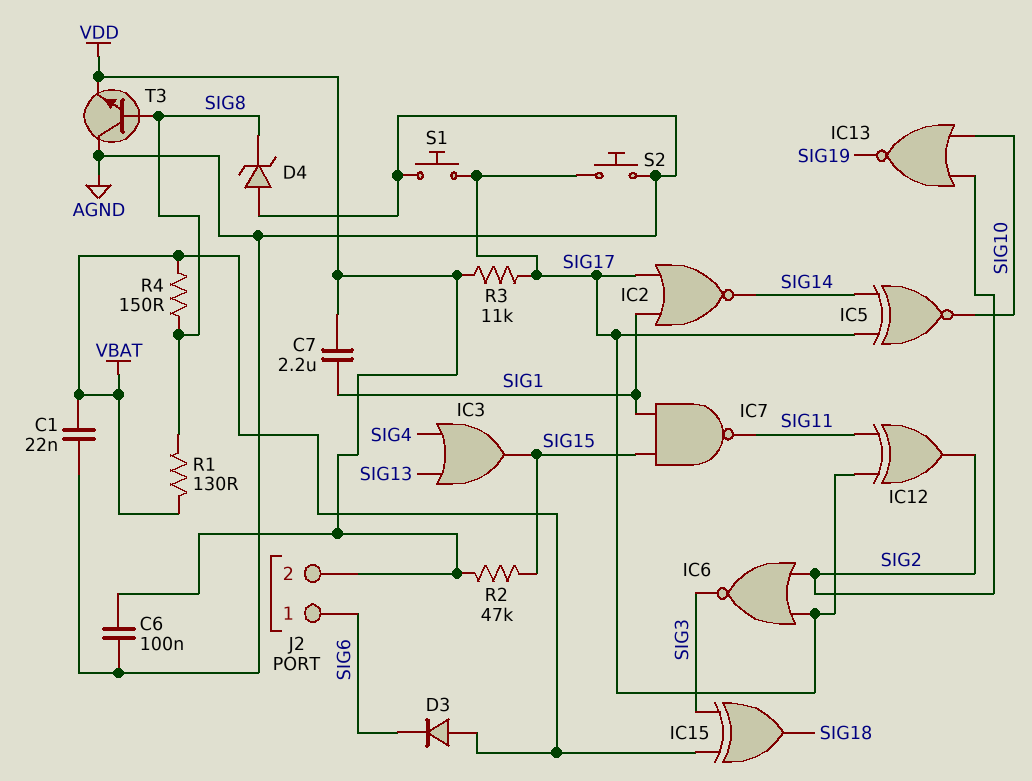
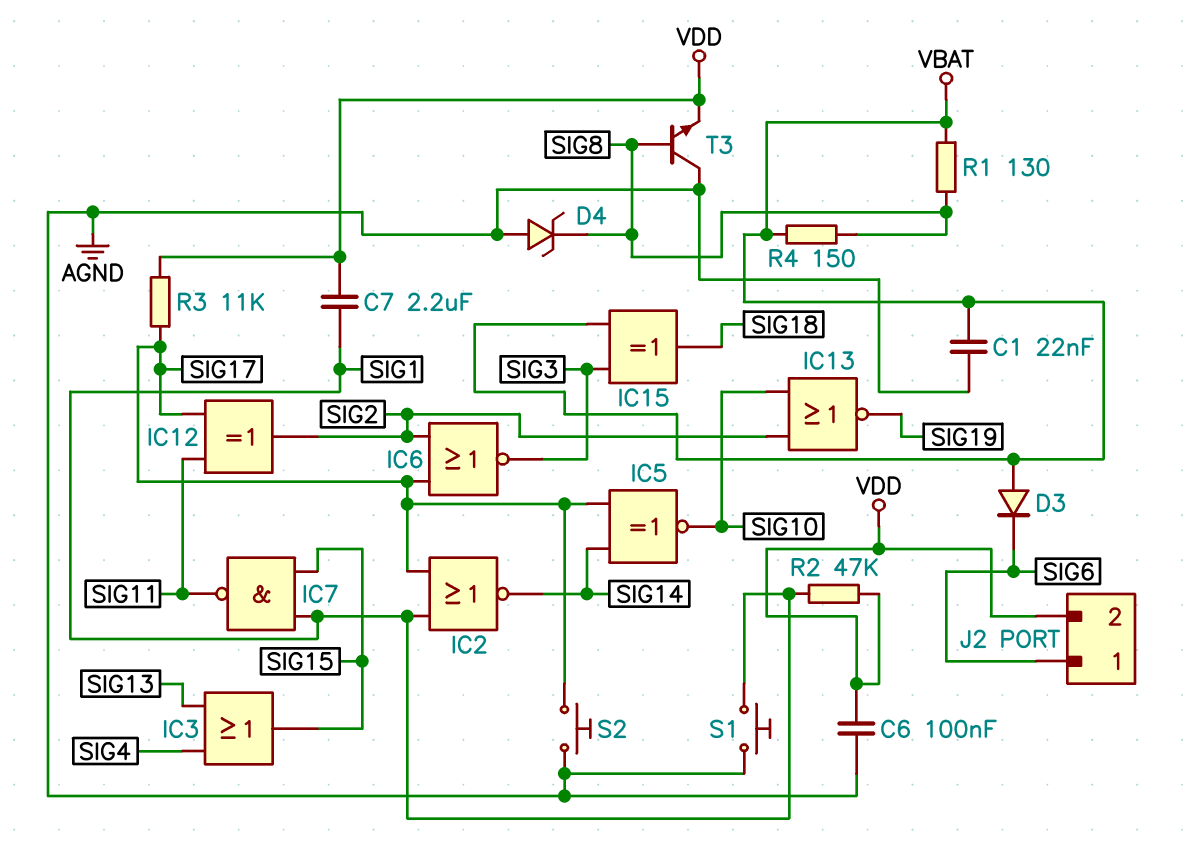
R2: 47k (SIG15, VDD) -> 47k (SIG1, VDD)
S1: button (AGND, SIG17) -> button (AGND, SIG1)

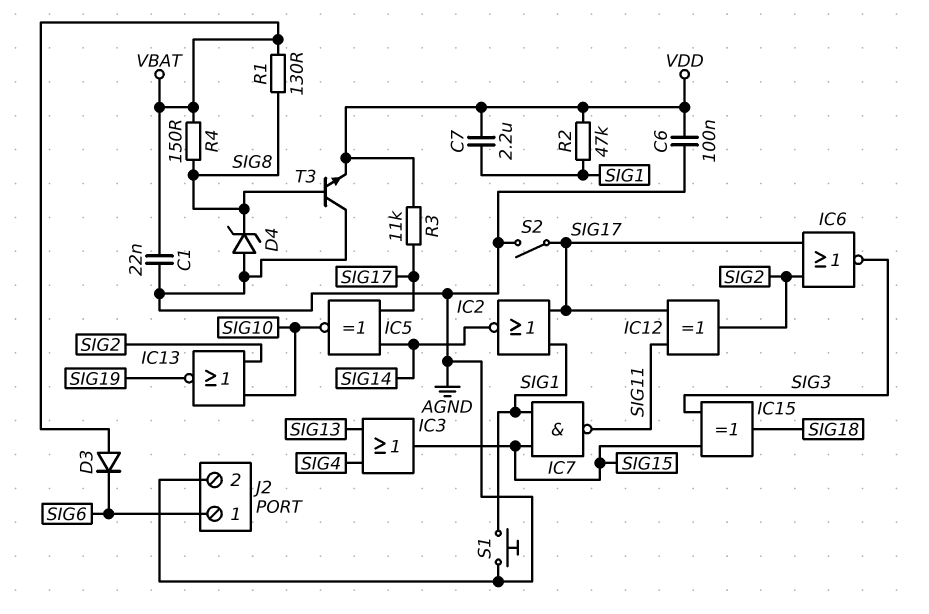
IC15: XOR (in SIG3, in VBAT, out SIG18) -> XOR (in SIG3, in SIG15, out SIG18)
J2 pin 2: VDD -> AGND
S2: button (AGND, SIG17) -> switch (AGND, SIG17)

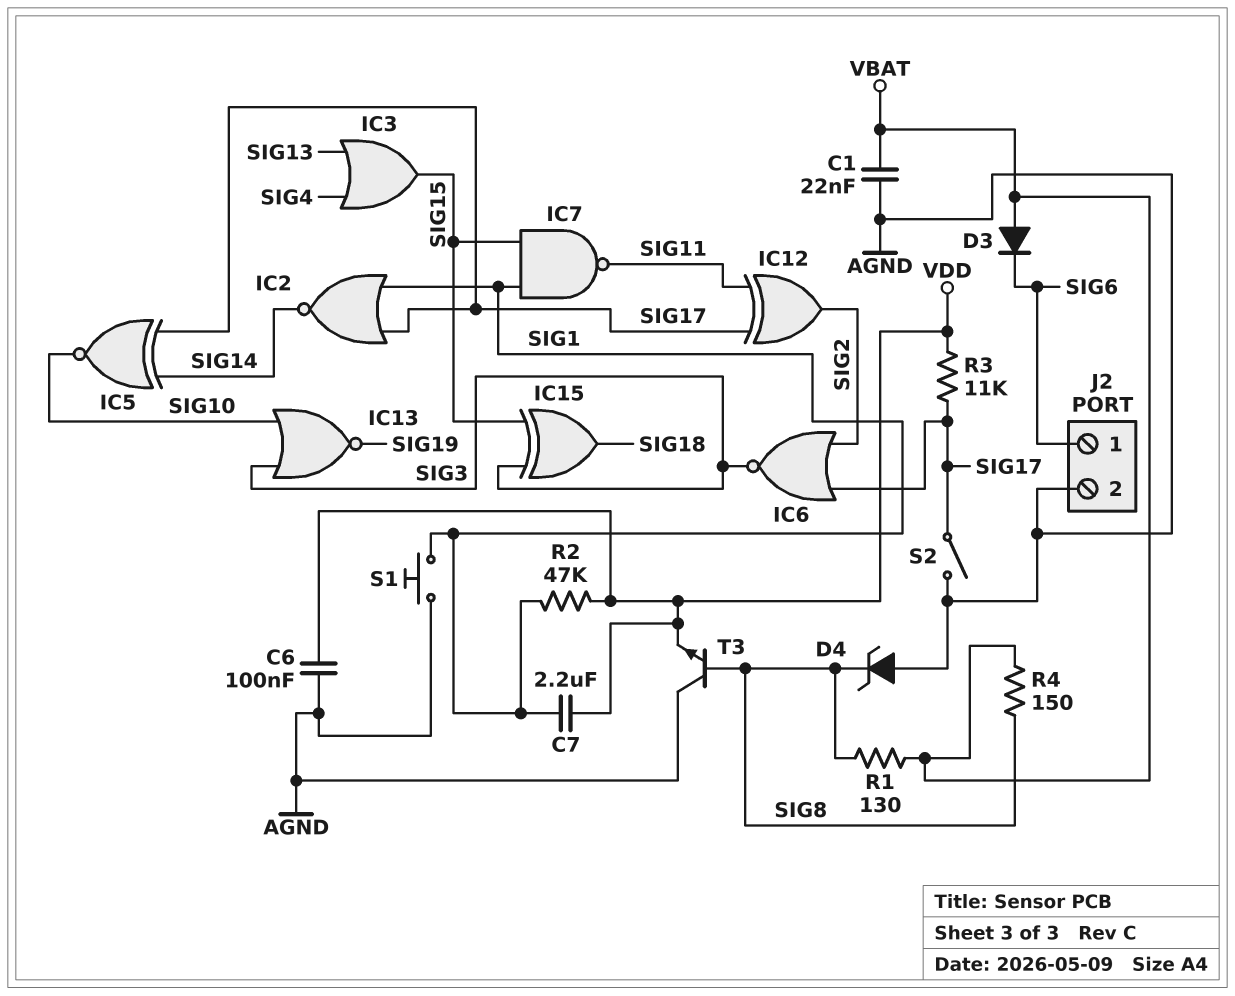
IC13: NOR (in SIG2, in SIG10, out SIG19) -> NOR (in SIG3, in SIG10, out SIG19)

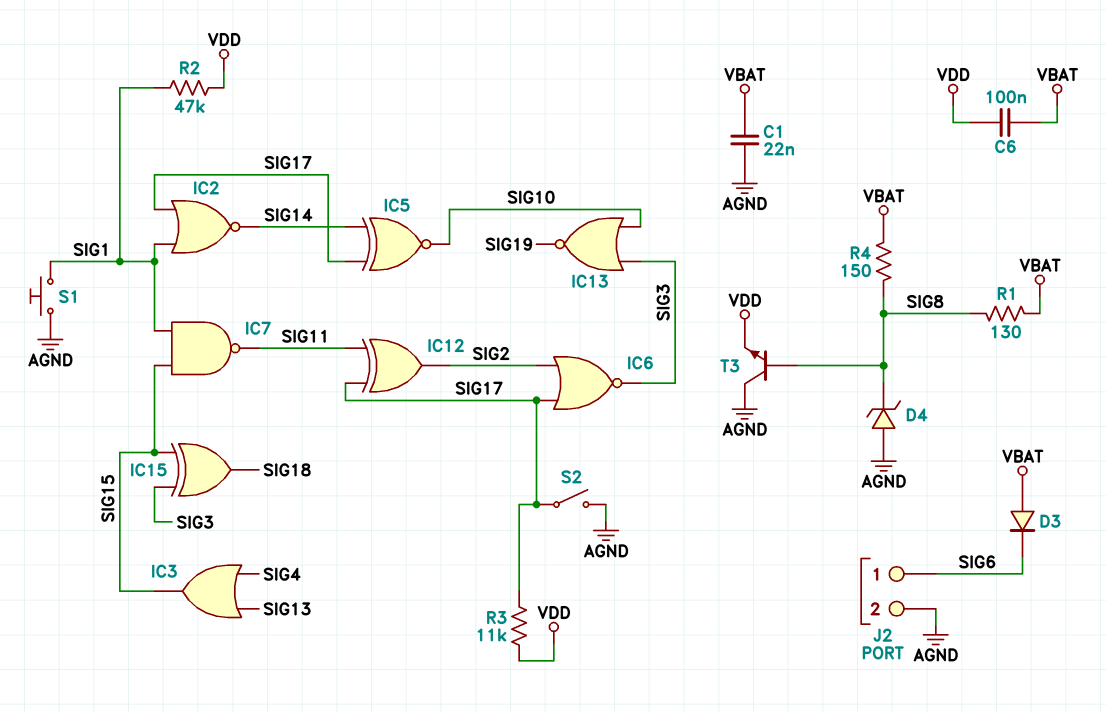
C6: 100nF (AGND, VDD) -> 100nF (VBAT, VDD)
C7: 2.2uF (SIG1, VDD) -> none

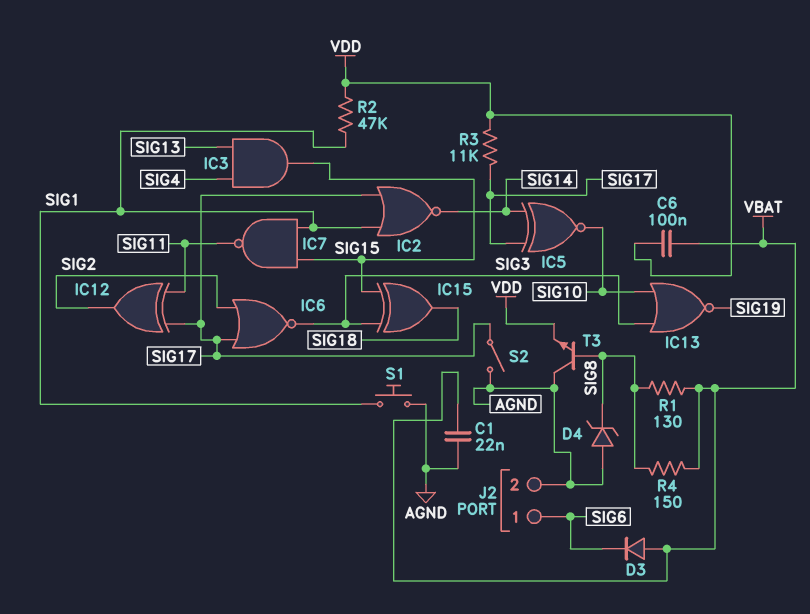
IC3: OR (in SIG4, in SIG13, out SIG15) -> AND (in SIG4, in SIG13, out SIG15)

